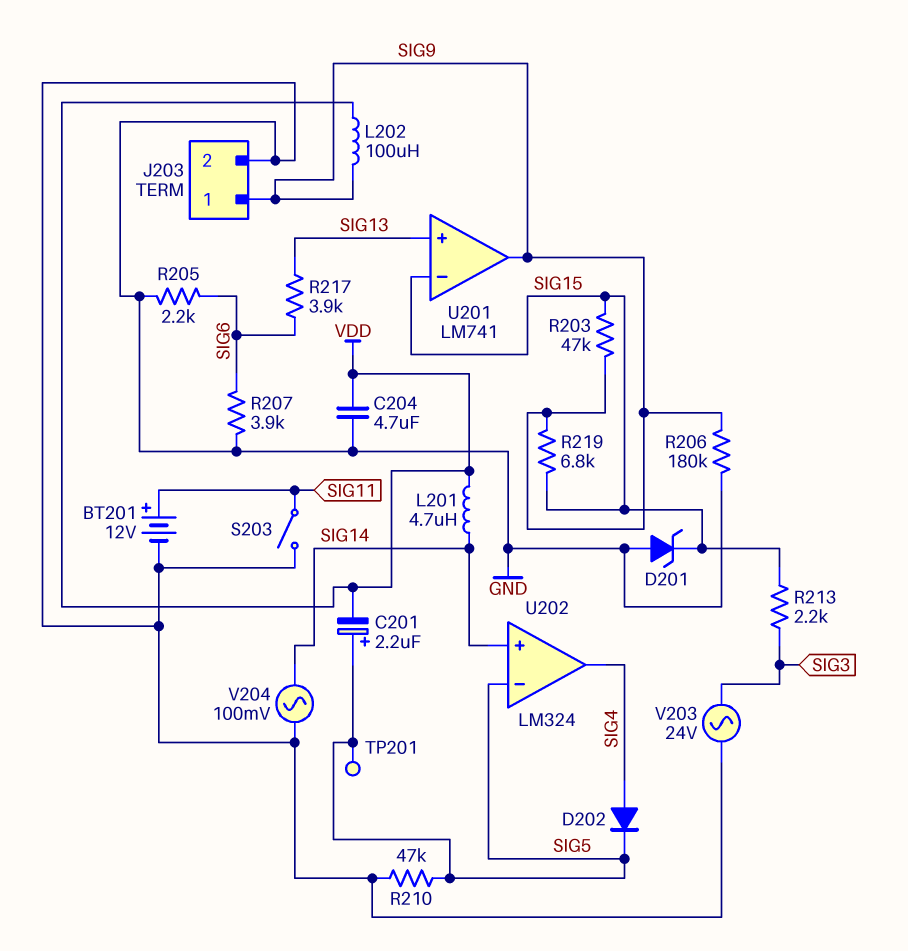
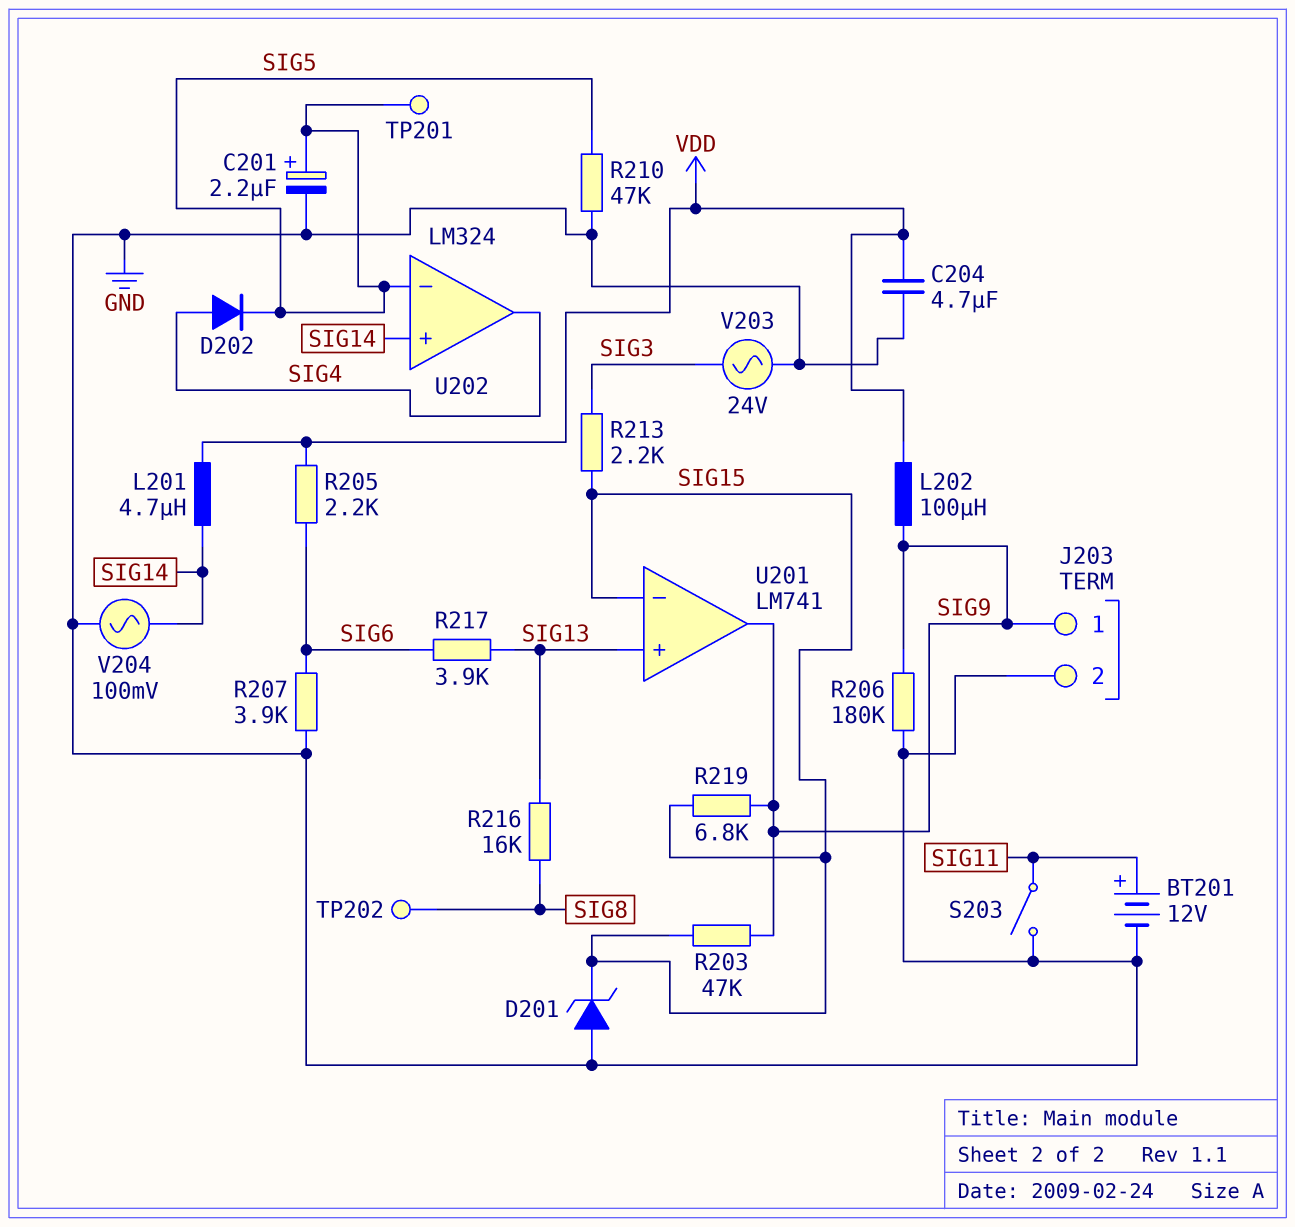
C201: 2.2uF (plus SIG5, minus VDD) -> 2.2uF (plus SIG5, minus GND)
R205: 2.2k (GND, SIG6) -> 2.2k (SIG6, VDD)
R216: none -> 16k (SIG8, SIG13)
TP202: none -> test point (SIG8)

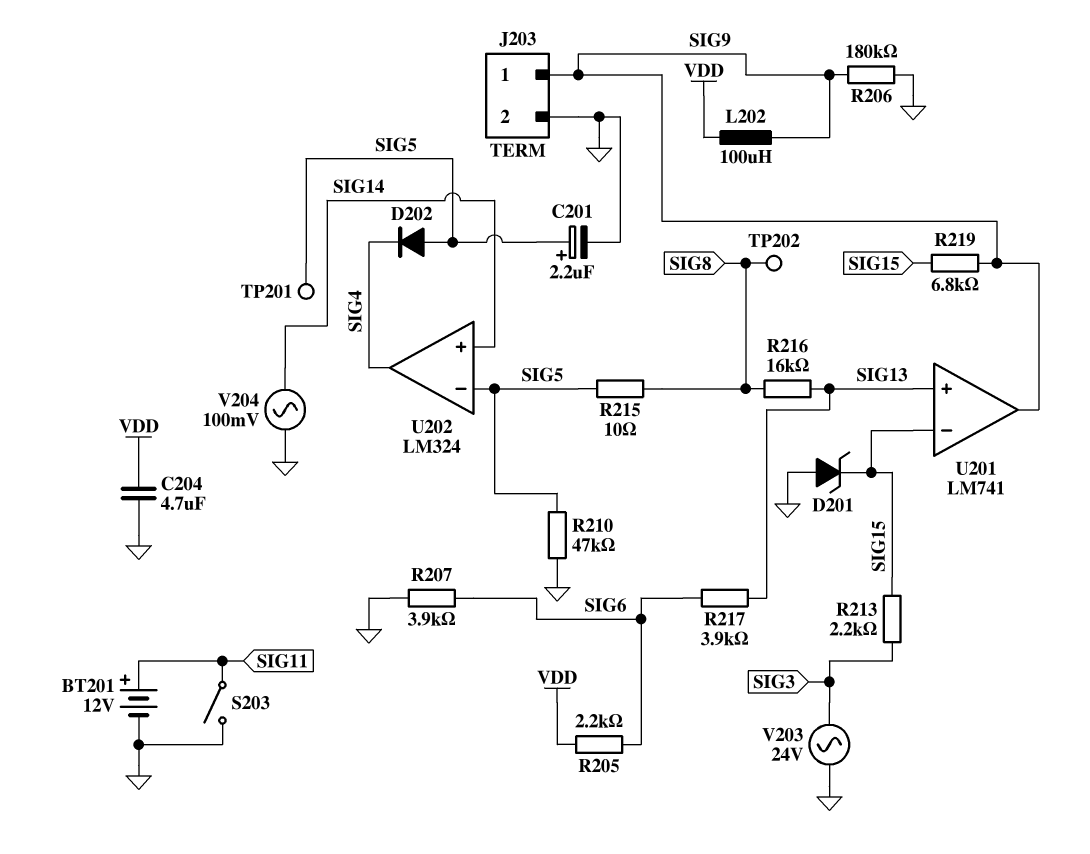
D202: diode (A SIG4, K SIG5) -> diode (A SIG5, K SIG4)
L201: 4.7uH (SIG14, VDD) -> none
R203: 47k (SIG9, SIG15) -> none
R215: none -> 10 (SIG5, SIG8)

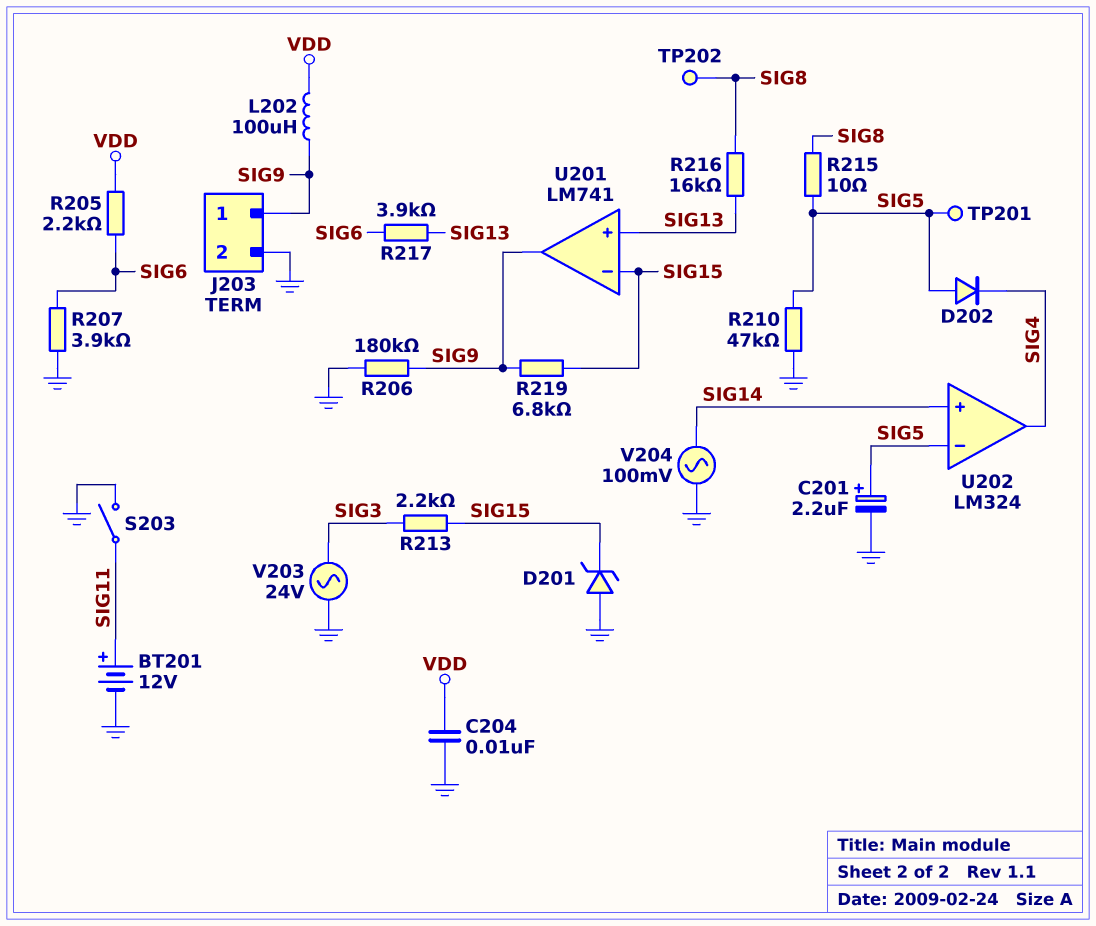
C204: 4.7uF (GND, VDD) -> 10nF (GND, VDD)

